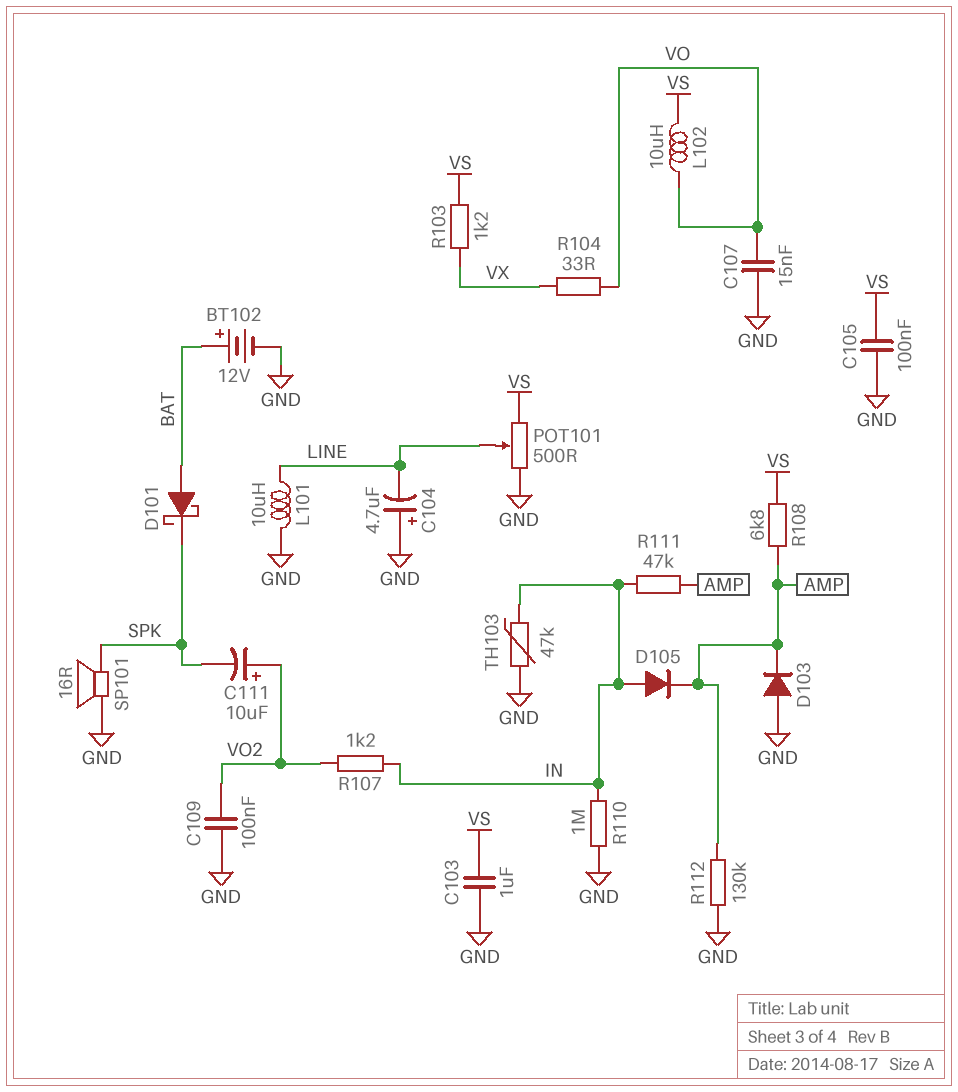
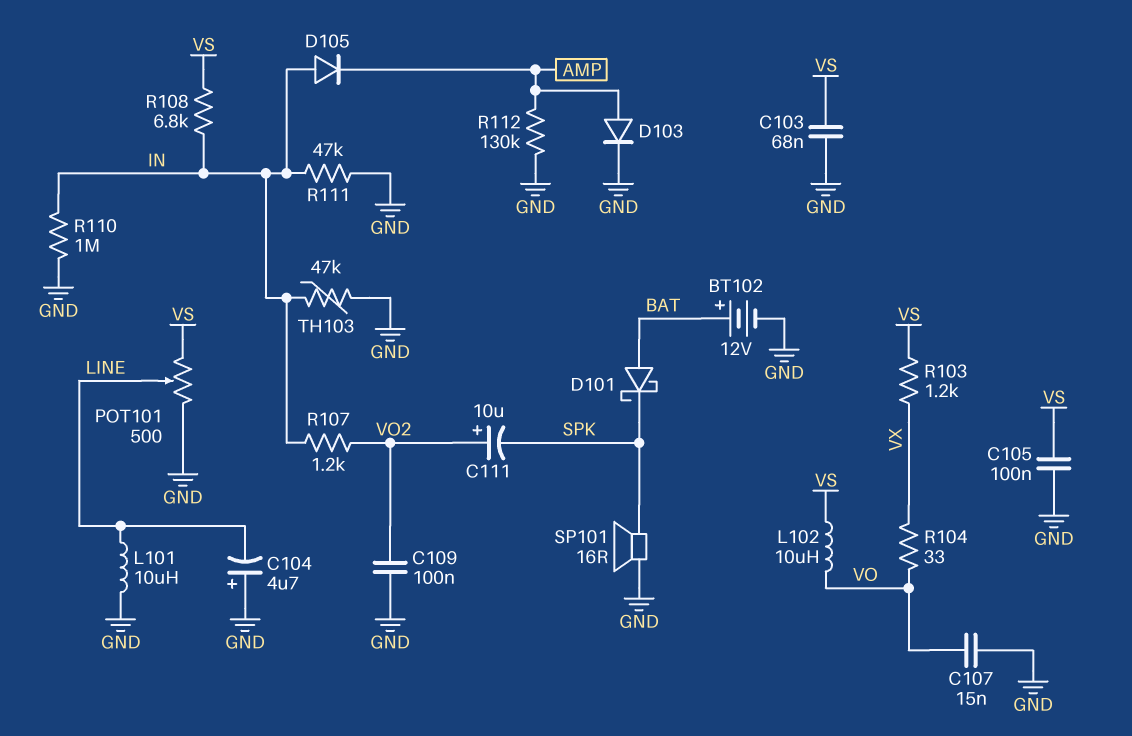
C103: 1uF (GND, VS) -> 68nF (GND, VS)
D103: diode (A GND, K AMP) -> diode (A AMP, K GND)
R108: 6.8k (AMP, VS) -> 6.8k (IN, VS)
R111: 47k (AMP, IN) -> 47k (GND, IN)

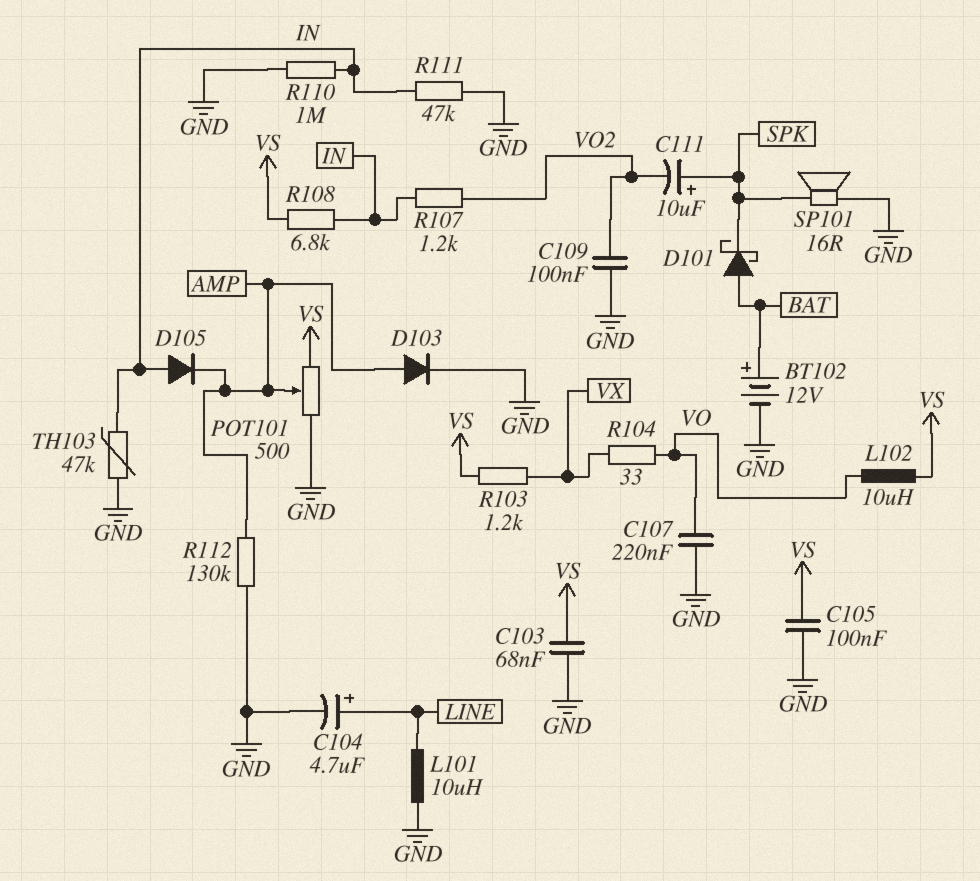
C104: 4.7uF (plus GND, minus LINE) -> 4.7uF (plus LINE, minus GND)
C107: 15nF (GND, VO) -> 220nF (GND, VO)
C111: 10uF (plus VO2, minus SPK) -> 10uF (plus SPK, minus VO2)
POT101: 500 (GND, VS, wiper LINE) -> 500 (GND, VS, wiper AMP)

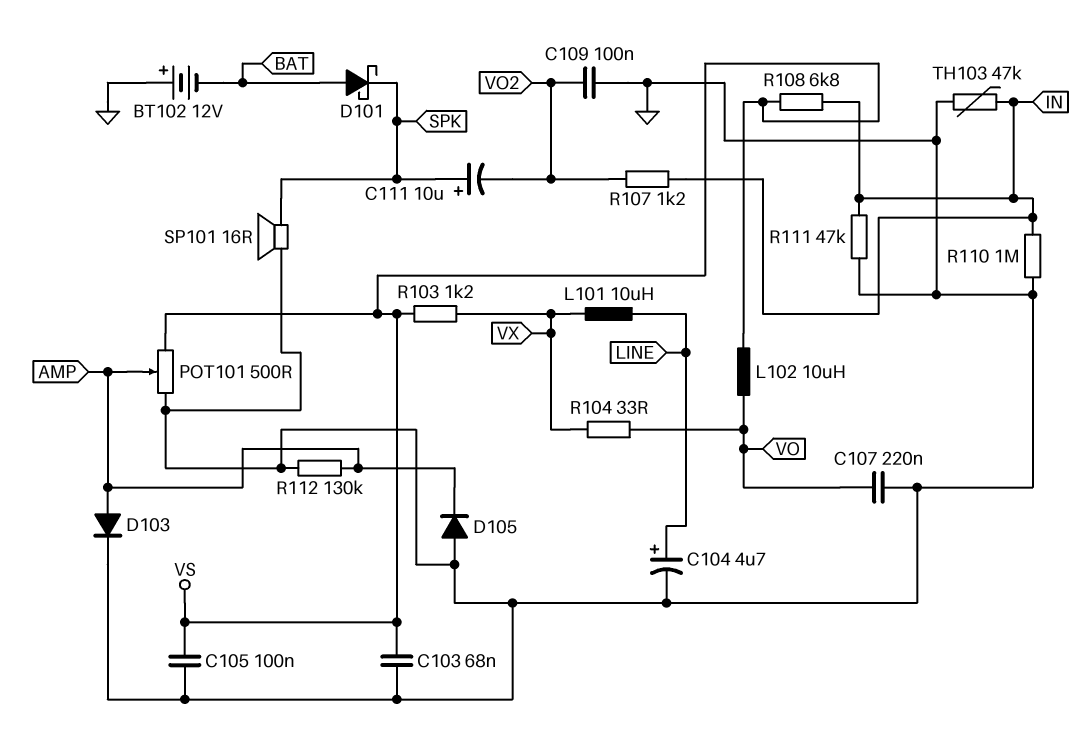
BT102: 12V (plus BAT, minus GND) -> 12V (plus GND, minus BAT)
D105: diode (A IN, K AMP) -> diode (A GND, K AMP)
L101: 10uH (GND, LINE) -> 10uH (LINE, VX)

